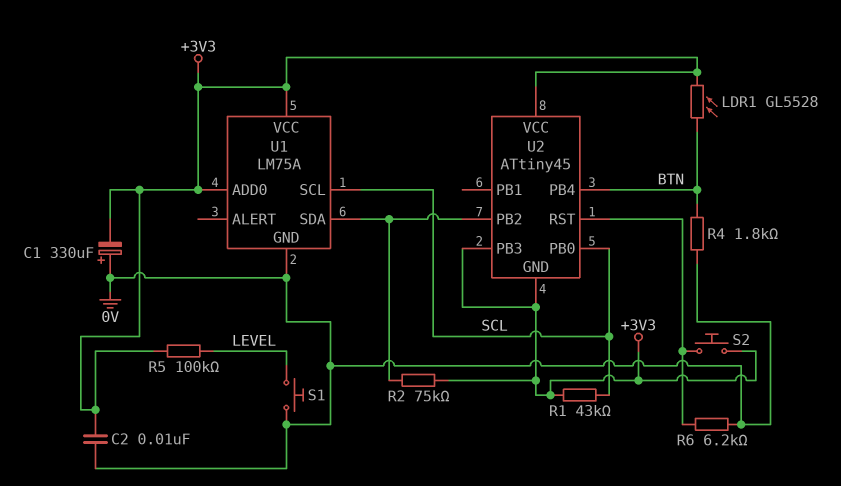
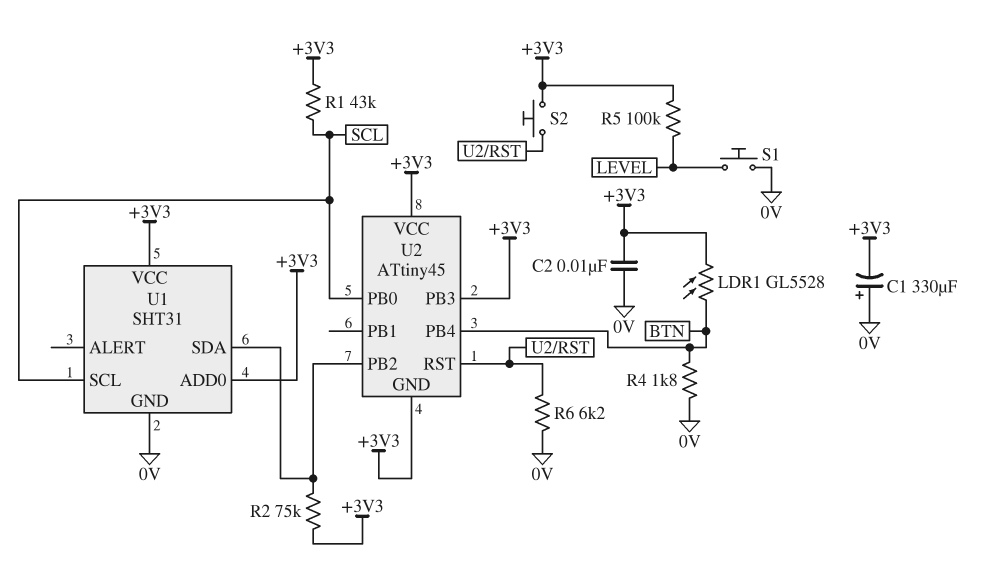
U1: LM75A -> SHT31

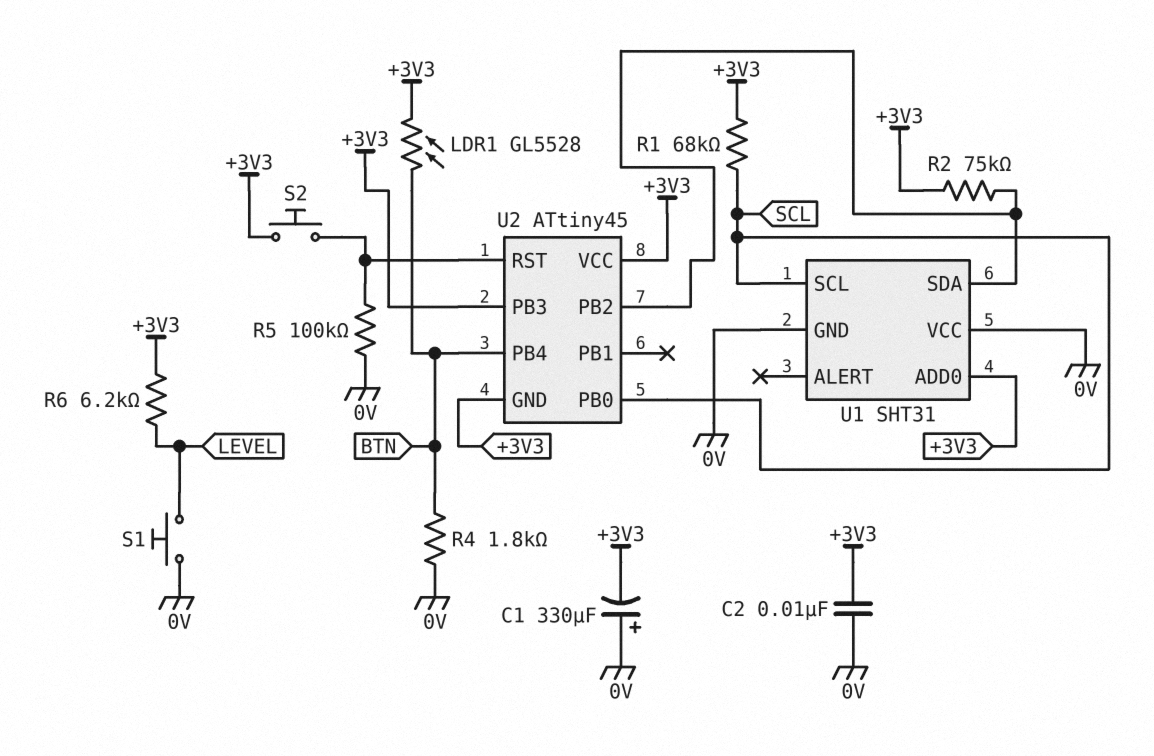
R1: 43k (+3V3, SCL) -> 68k (+3V3, SCL)
R5: 100k (+3V3, LEVEL) -> 100k (0V, U2/RST)
R6: 6.2k (0V, U2/RST) -> 6.2k (+3V3, LEVEL)
U1 pin VCC: +3V3 -> 0V

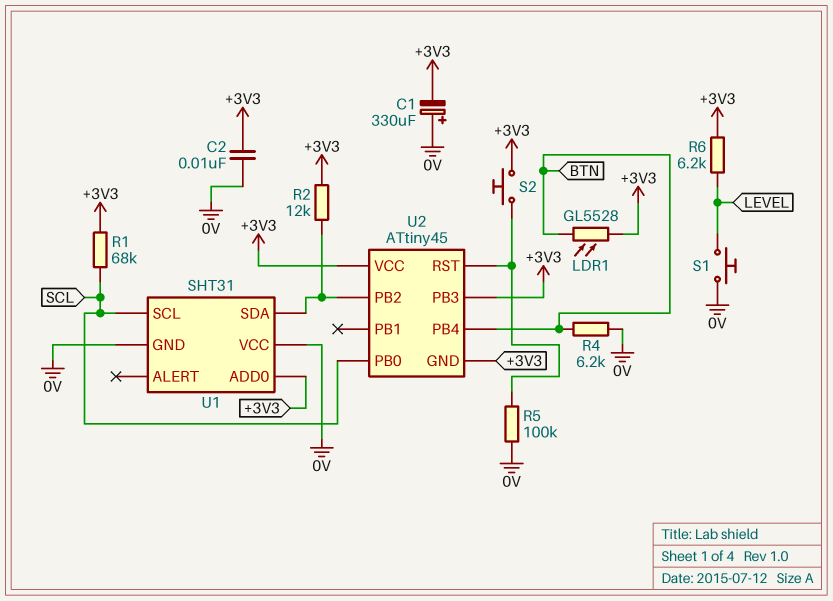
R2: 75k (+3V3, U1/SDA) -> 12k (+3V3, U1/SDA)
R4: 1.8k (0V, BTN) -> 6.2k (0V, BTN)

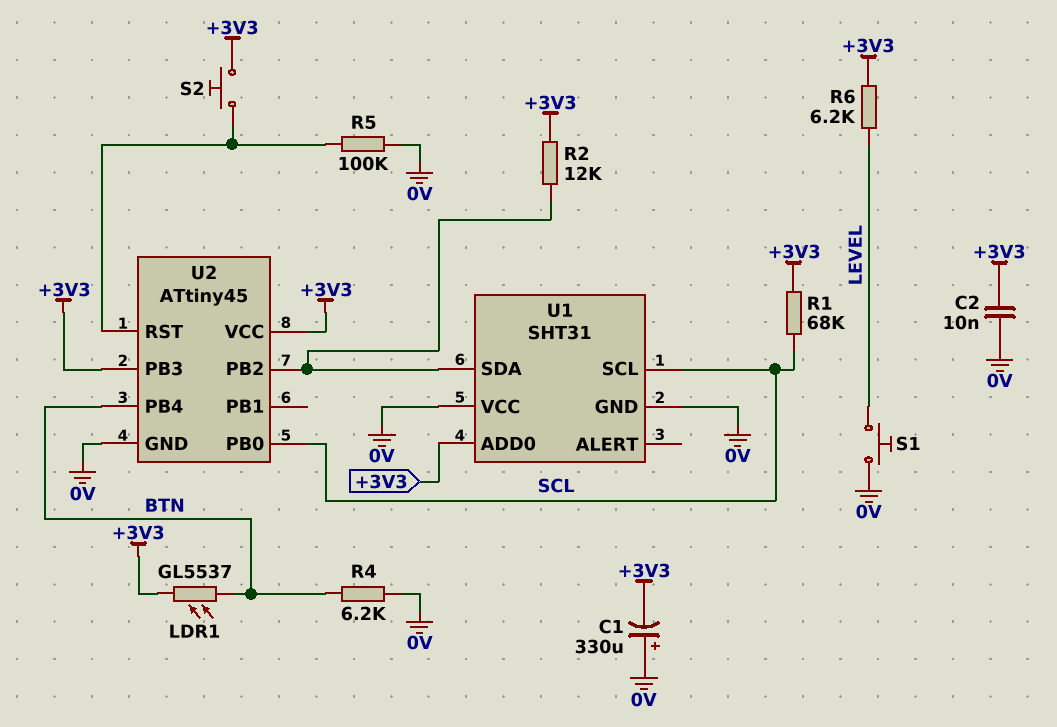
LDR1: GL5528 (+3V3, BTN) -> GL5537 (+3V3, BTN)
U2 pin GND: +3V3 -> 0V

